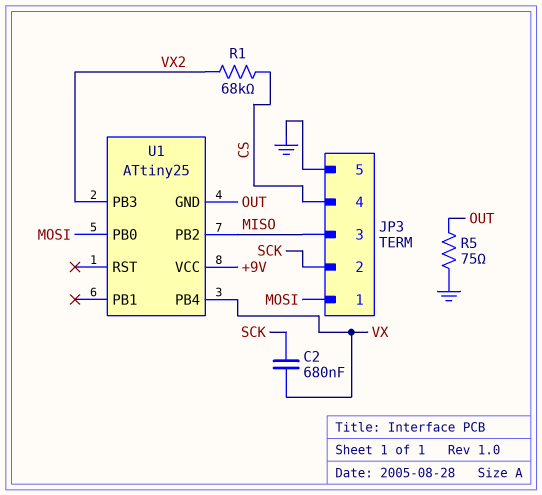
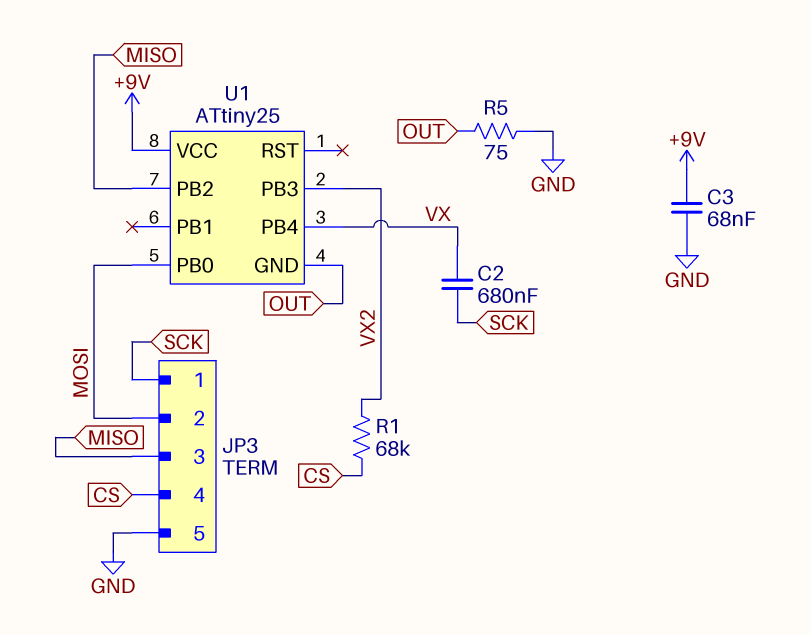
C3: none -> 68nF (+9V, GND)
JP3 pin 1: MOSI -> SCK
JP3 pin 2: SCK -> MOSI

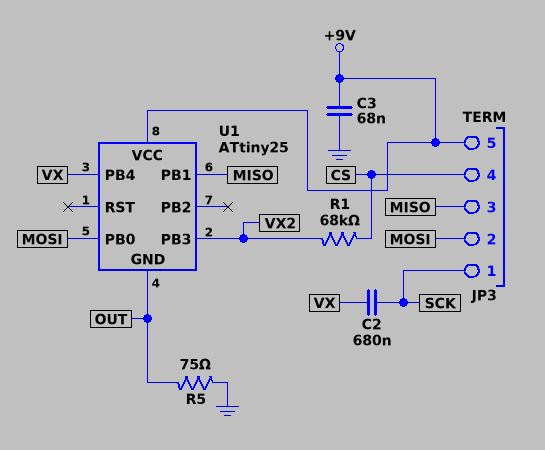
JP3 pin 5: GND -> +9V
U1 pin PB1: none -> MISO
U1 pin PB2: MISO -> none

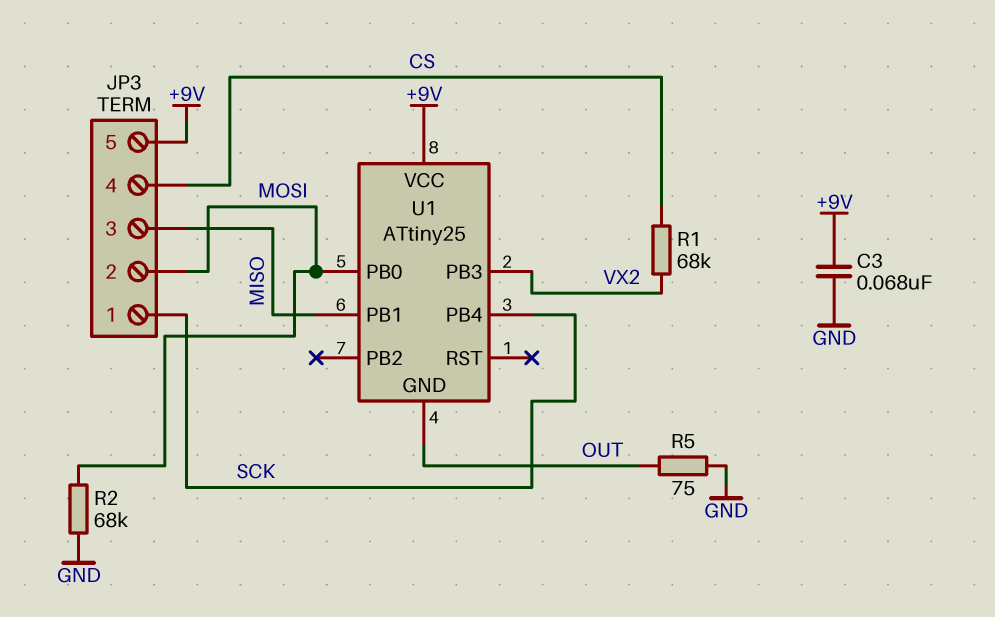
C2: 680nF (SCK, VX) -> none
R2: none -> 68k (GND, MOSI)
U1 pin PB4: VX -> SCK

